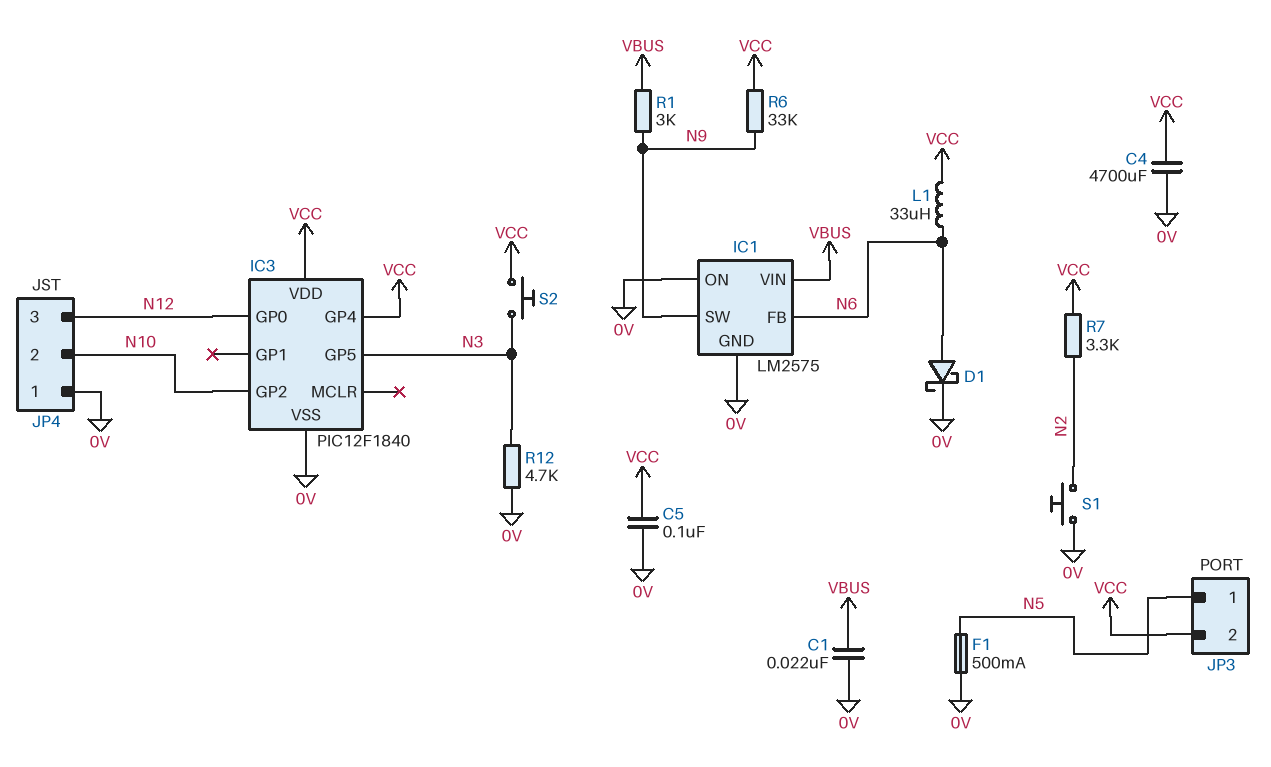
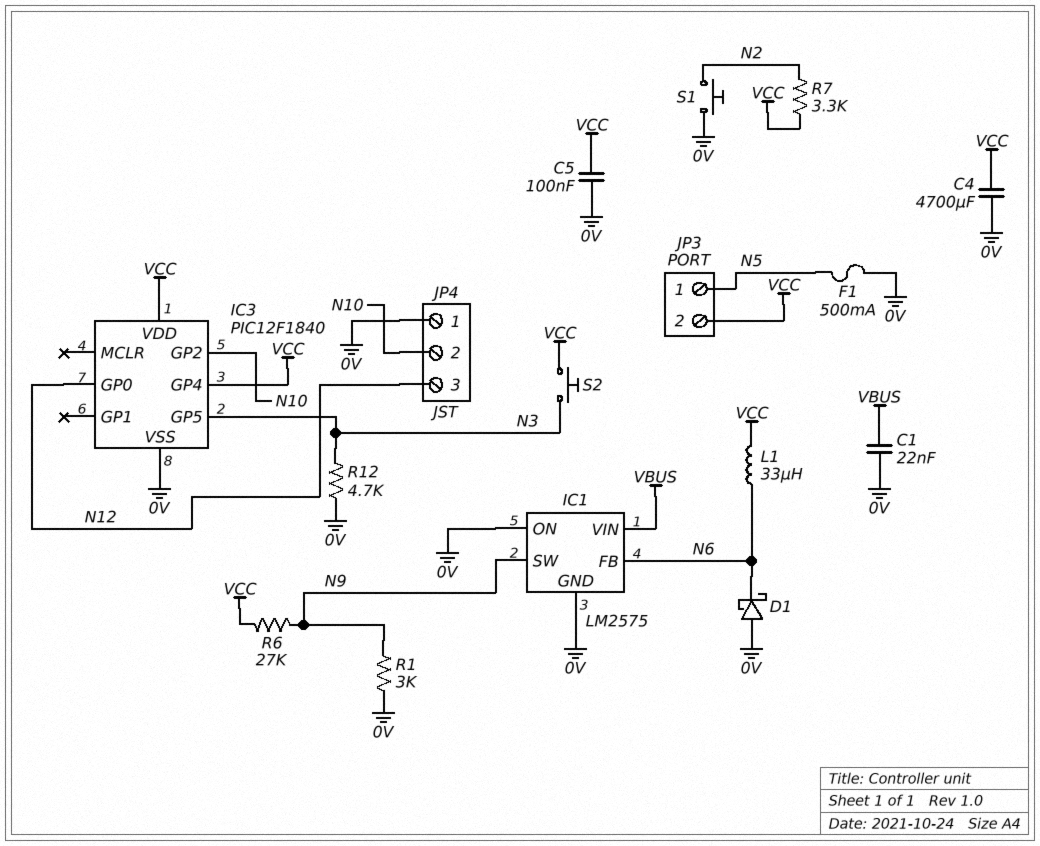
D1: schottky (A N6, K 0V) -> schottky (A 0V, K N6)
R1: 3k (N9, VBUS) -> 3k (0V, N9)
R6: 33k (N9, VCC) -> 27k (N9, VCC)

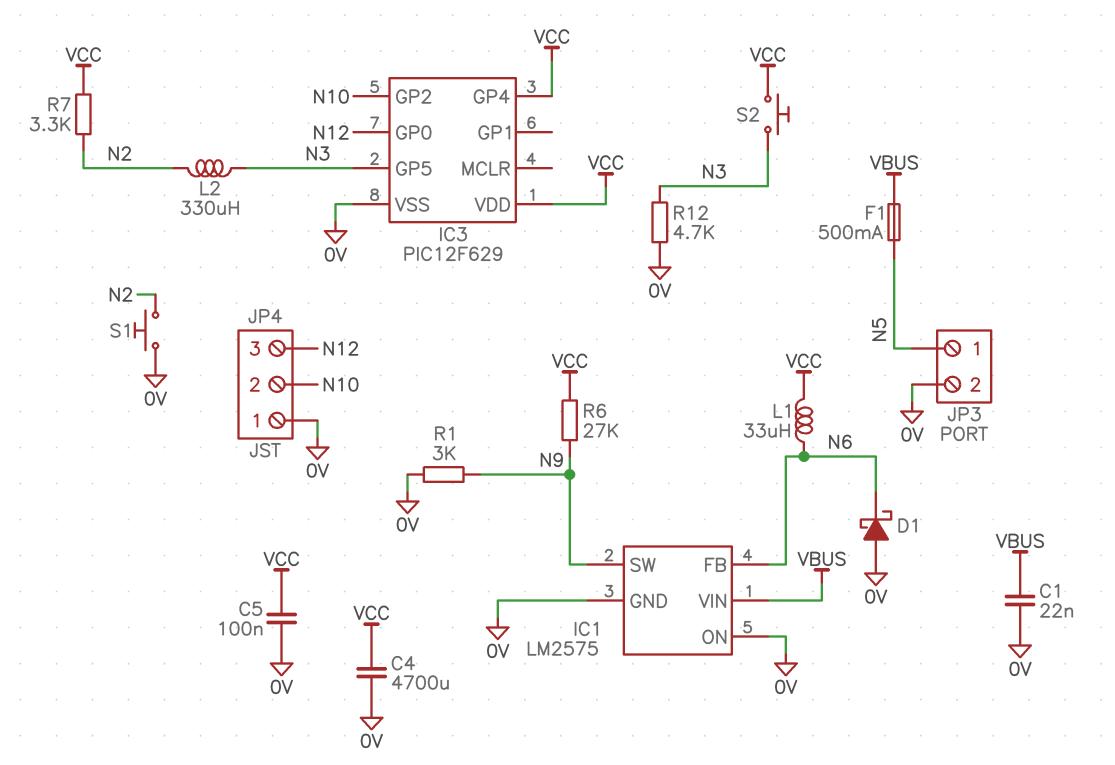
F1: 500mA (0V, N5) -> 500mA (N5, VBUS)
IC3: PIC12F1840 -> PIC12F629
JP3 pin 2: VCC -> 0V
L2: none -> 330uH (N2, N3)

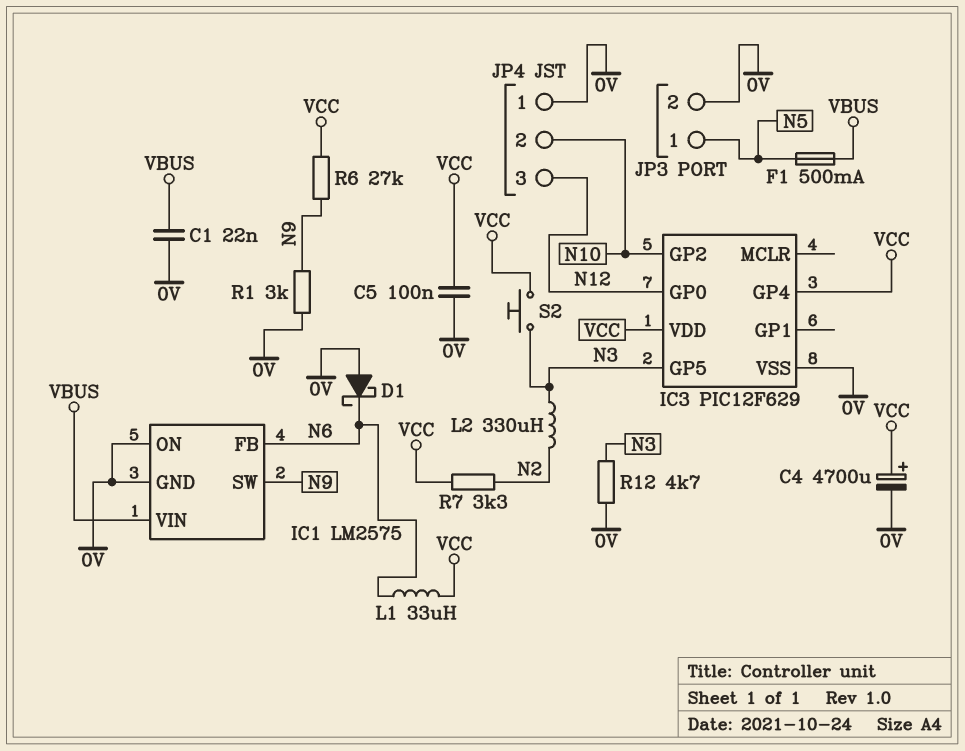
C4: 4700uF (0V, VCC) -> 4700uF (plus VCC, minus 0V)
S1: button (0V, N2) -> none

